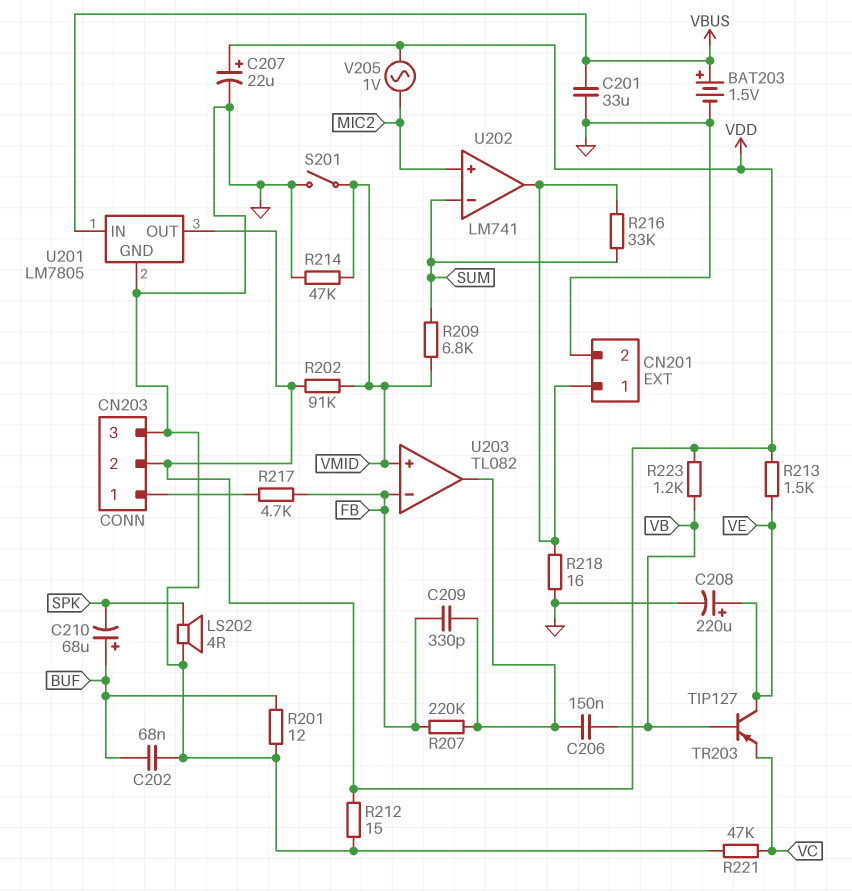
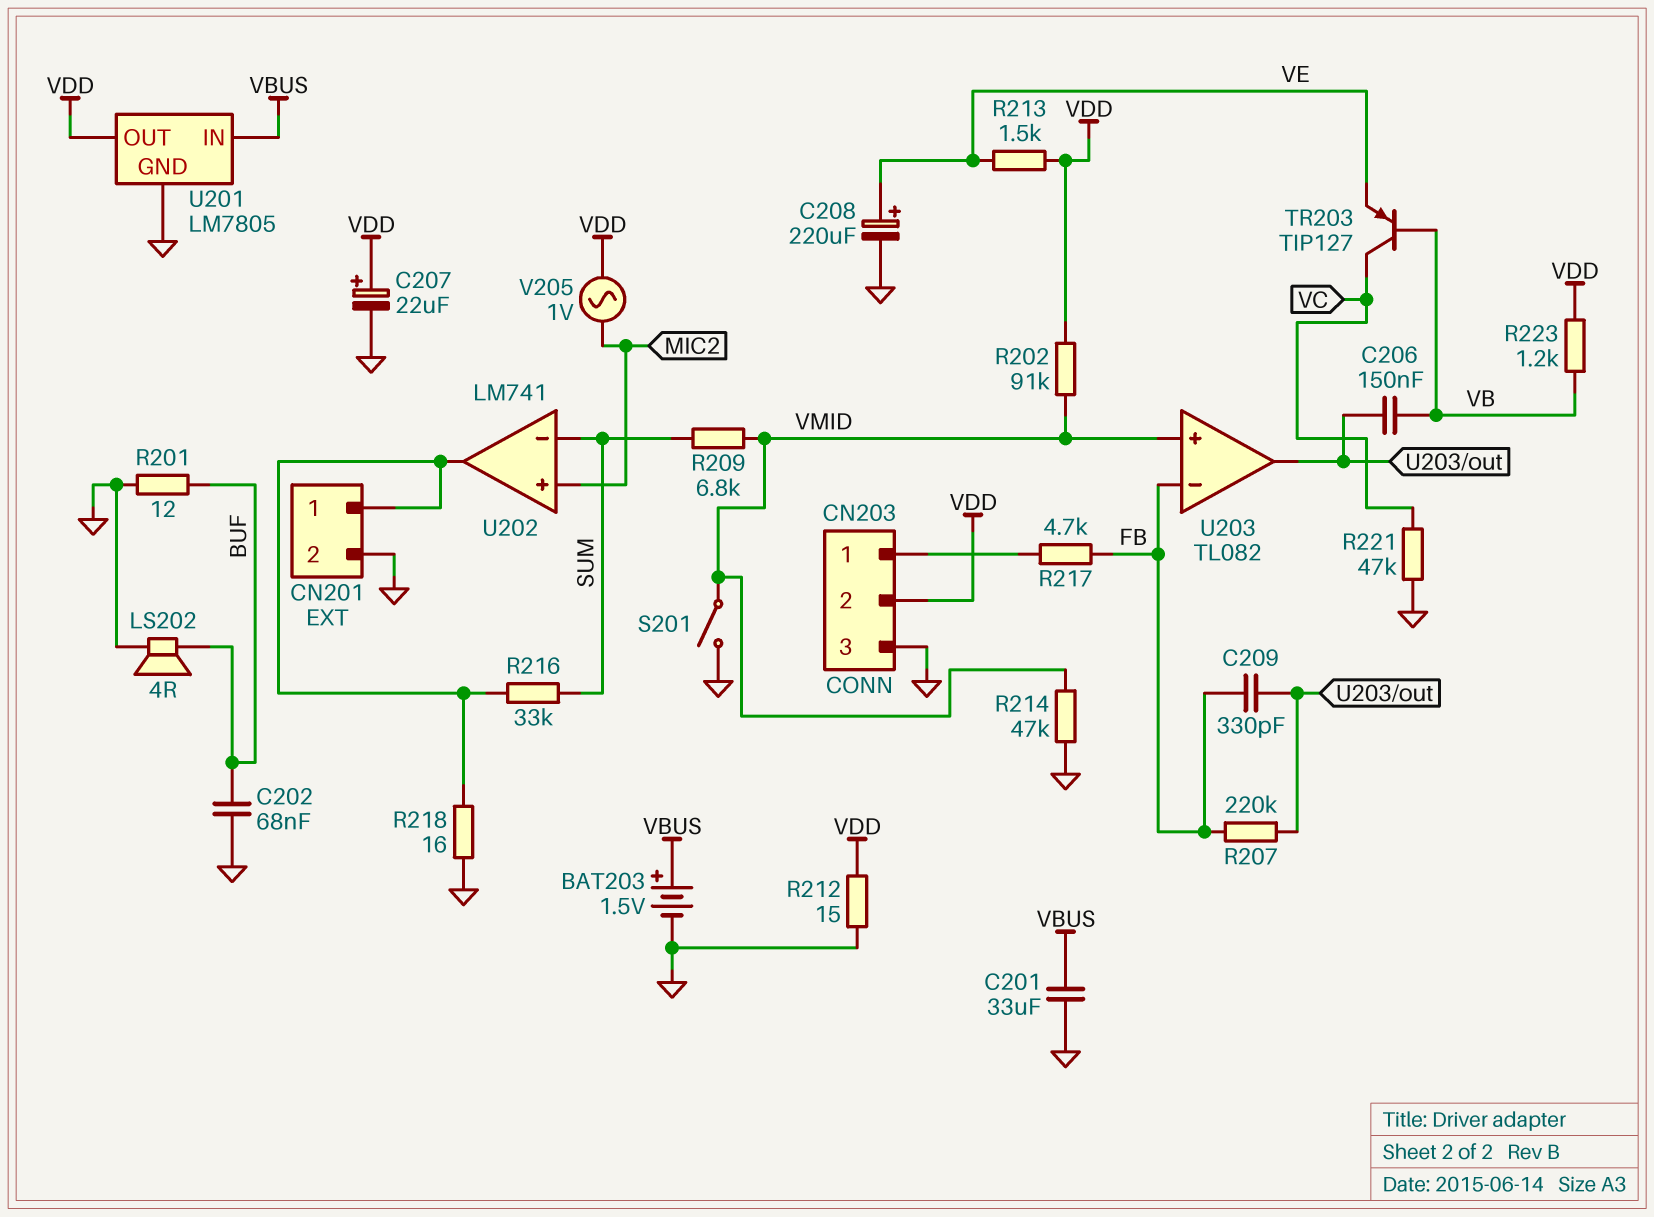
C210: 68uF (plus BUF, minus SPK) -> none
LS202: speaker 4R (GND, SPK) -> speaker 4R (BUF, GND)
TR203: PNP TIP127 (B VB, C VE, E VC) -> PNP TIP127 (B VB, C VC, E VE)

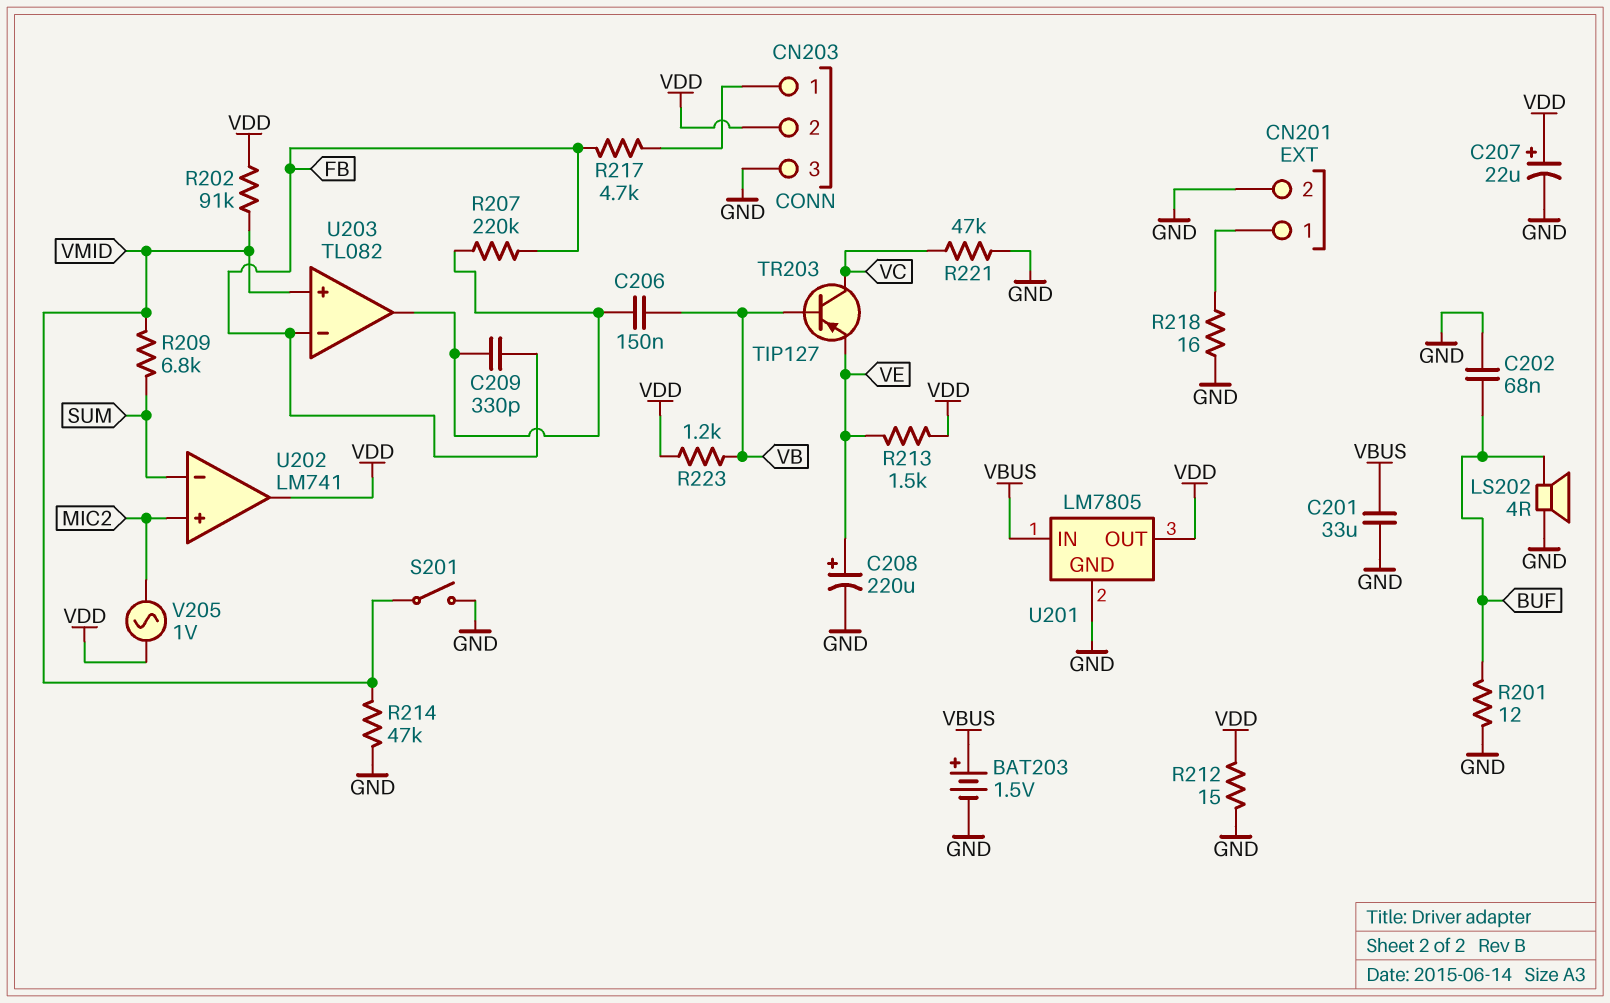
R216: 33k (CN201/1, SUM) -> none
U202 pin out: CN201/1 -> VDD

